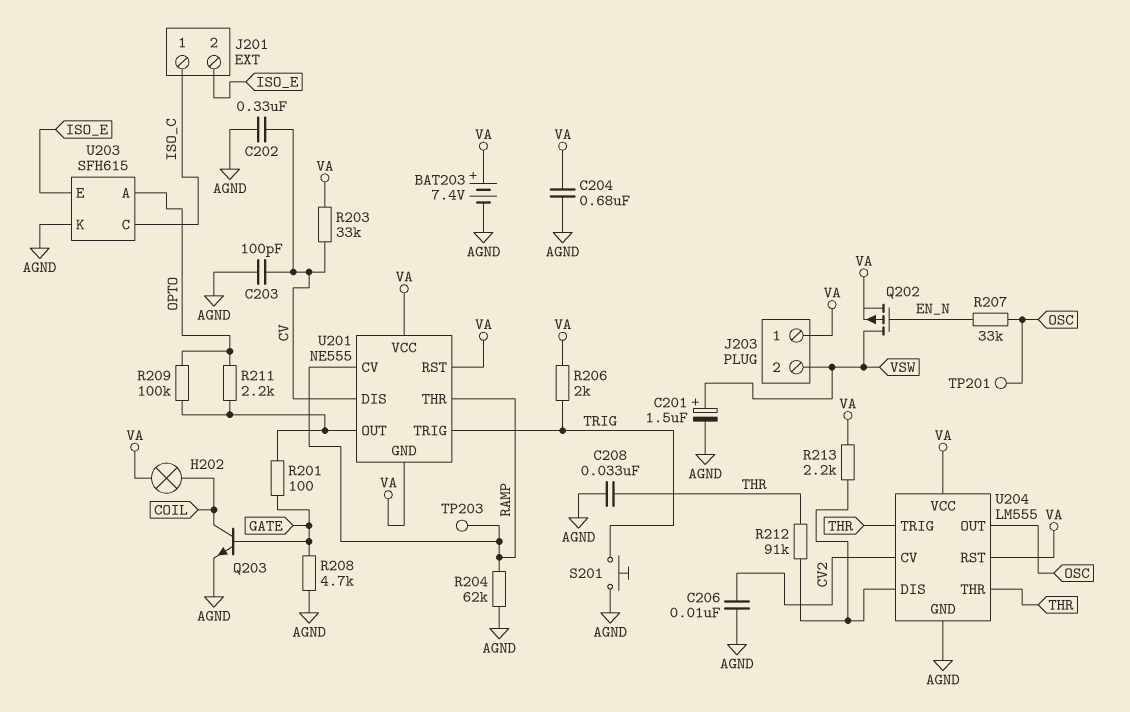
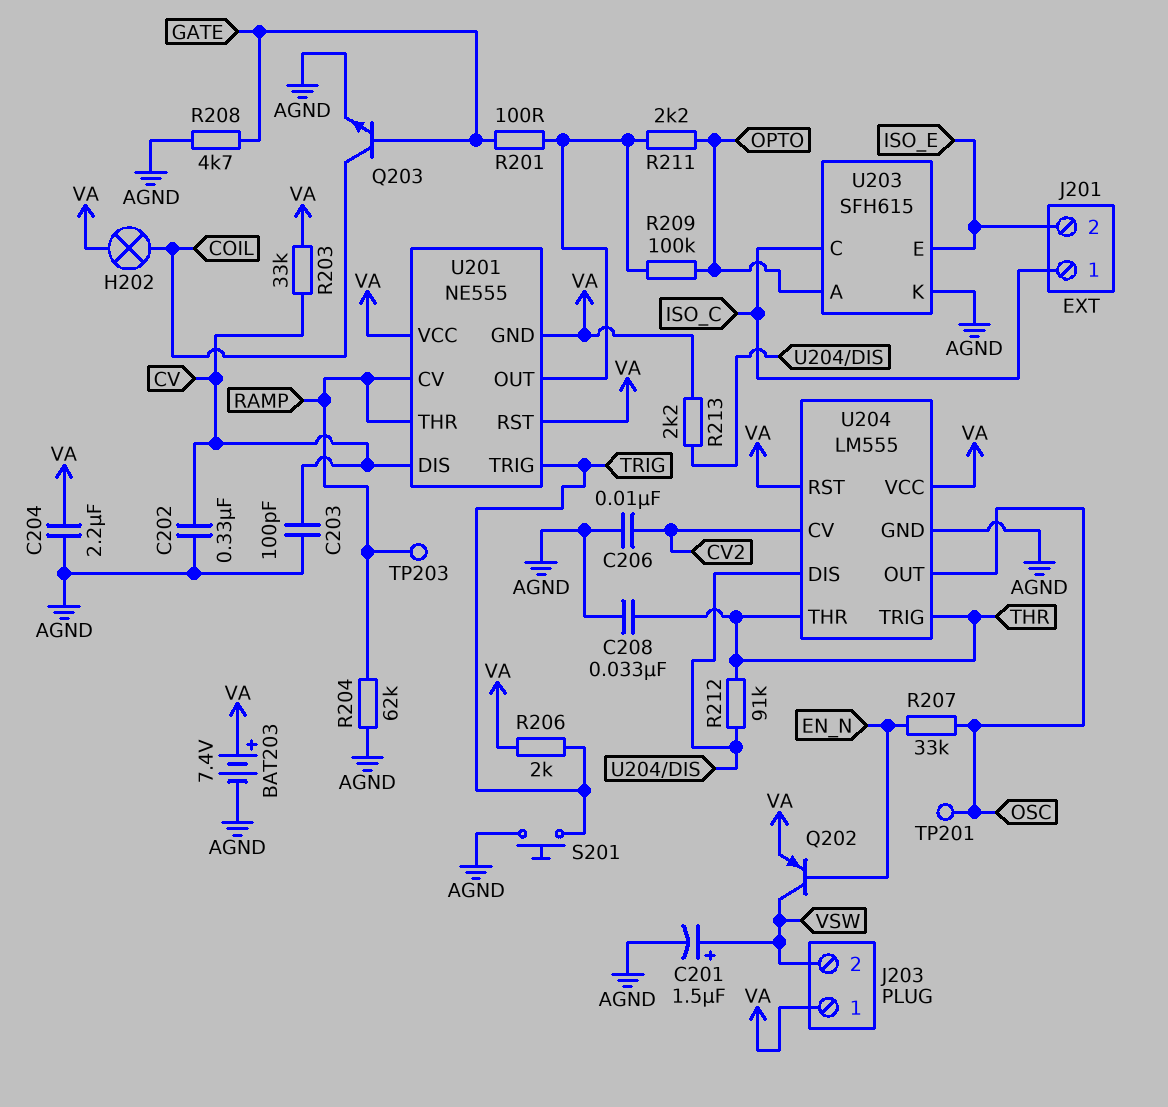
C204: 680nF (AGND, VA) -> 2.2uF (AGND, VA)
Q202: PMOS (G EN_N, D VSW, S VA) -> PNP (B EN_N, C VSW, E VA)

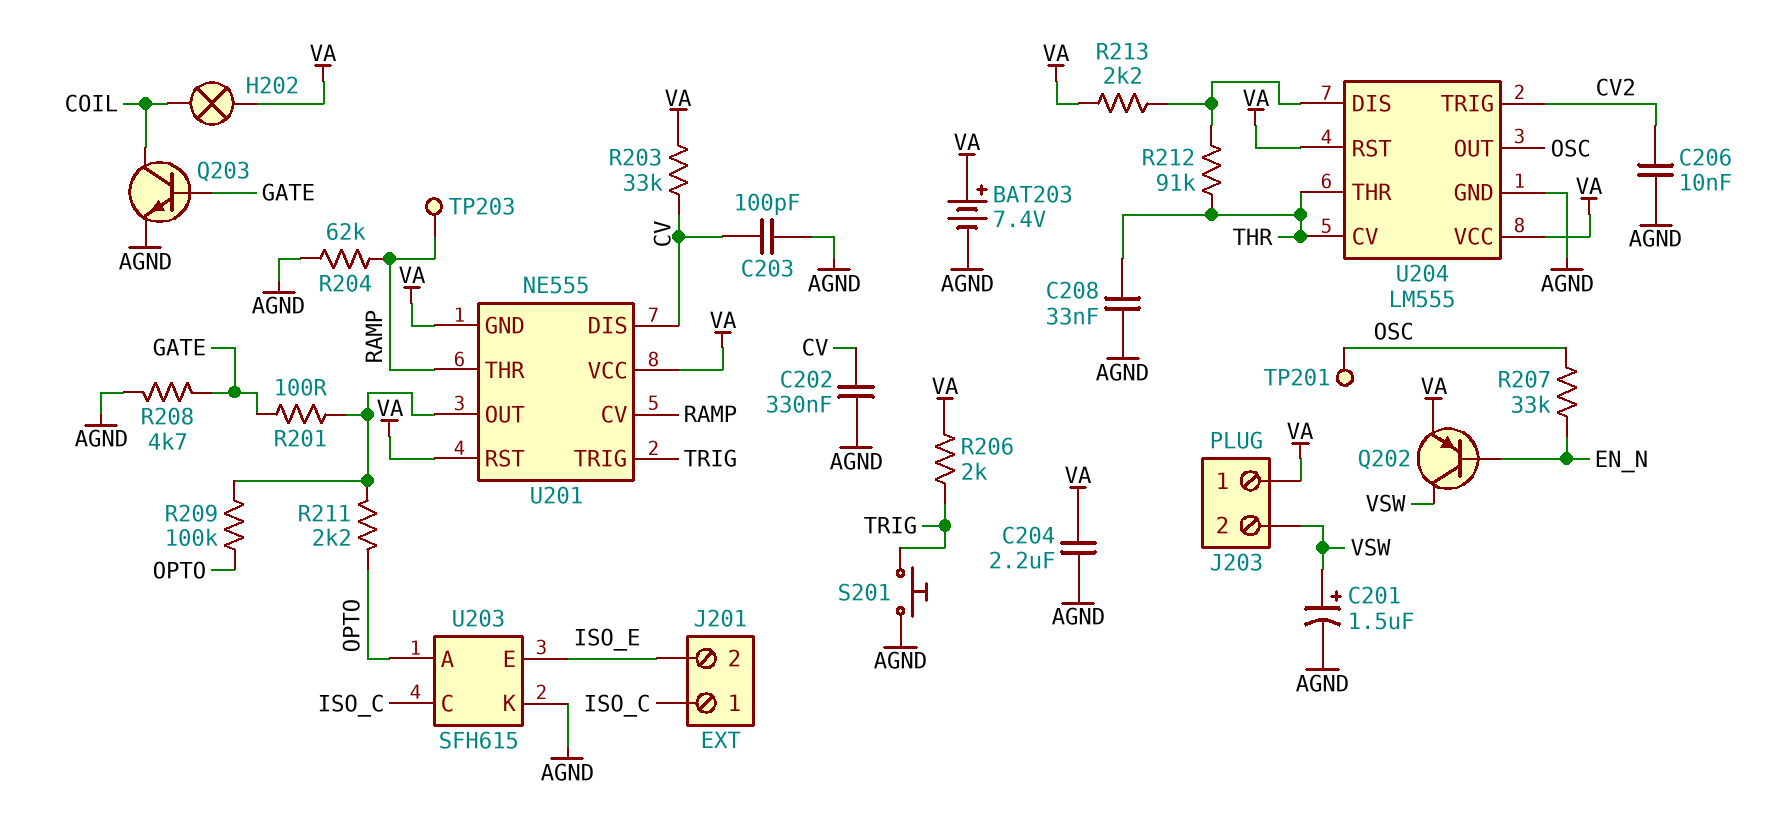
U204 pin CV: CV2 -> THR
U204 pin TRIG: THR -> CV2

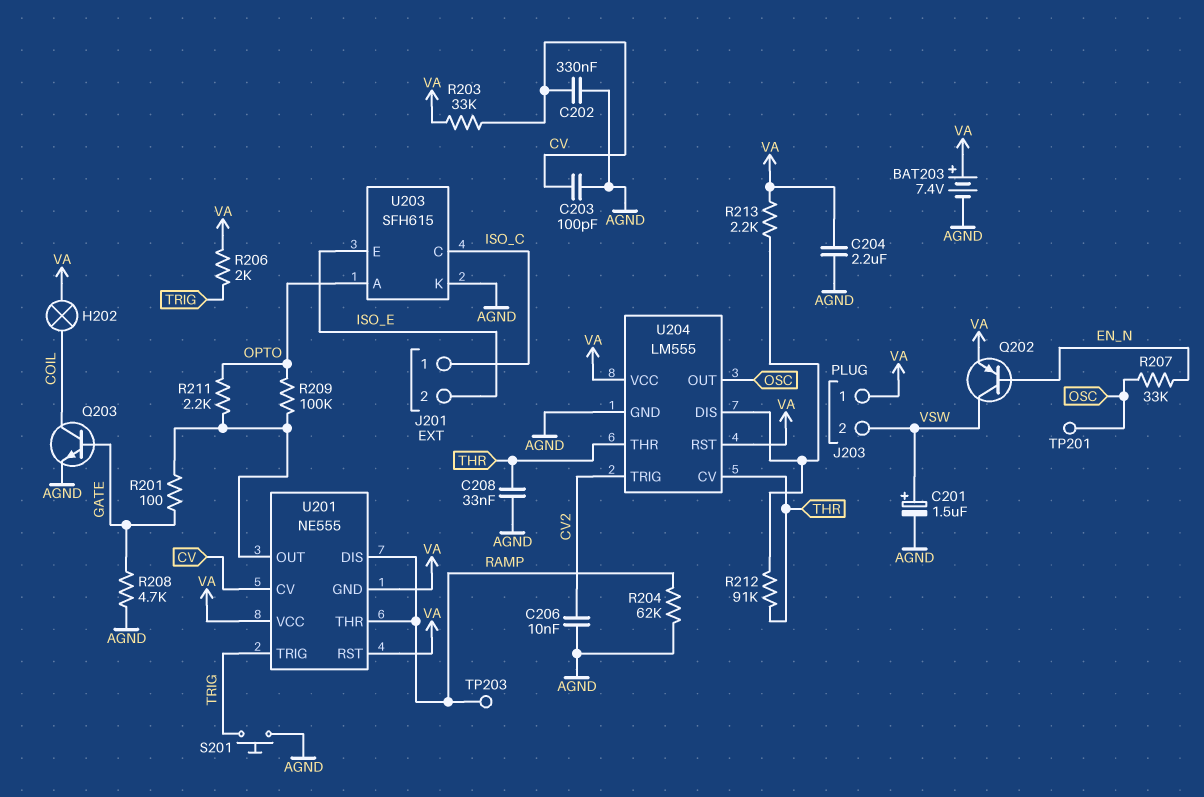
U201 pin CV: RAMP -> CV
U201 pin DIS: CV -> RAMP

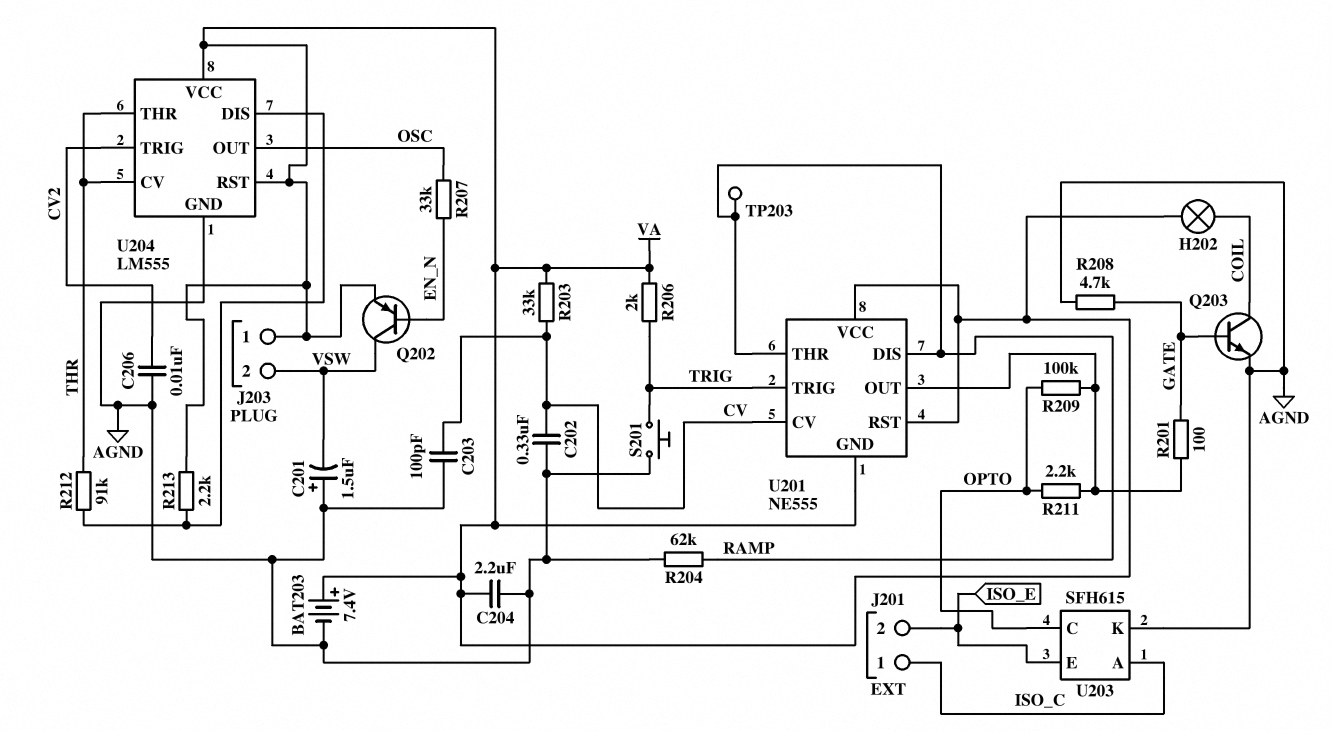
C201: 1.5uF (plus VSW, minus AGND) -> 1.5uF (plus AGND, minus VSW)
C208: 33nF (AGND, THR) -> none
TP201: test point (OSC) -> none
U203 pin A: OPTO -> ISO_C
U203 pin C: ISO_C -> OPTO

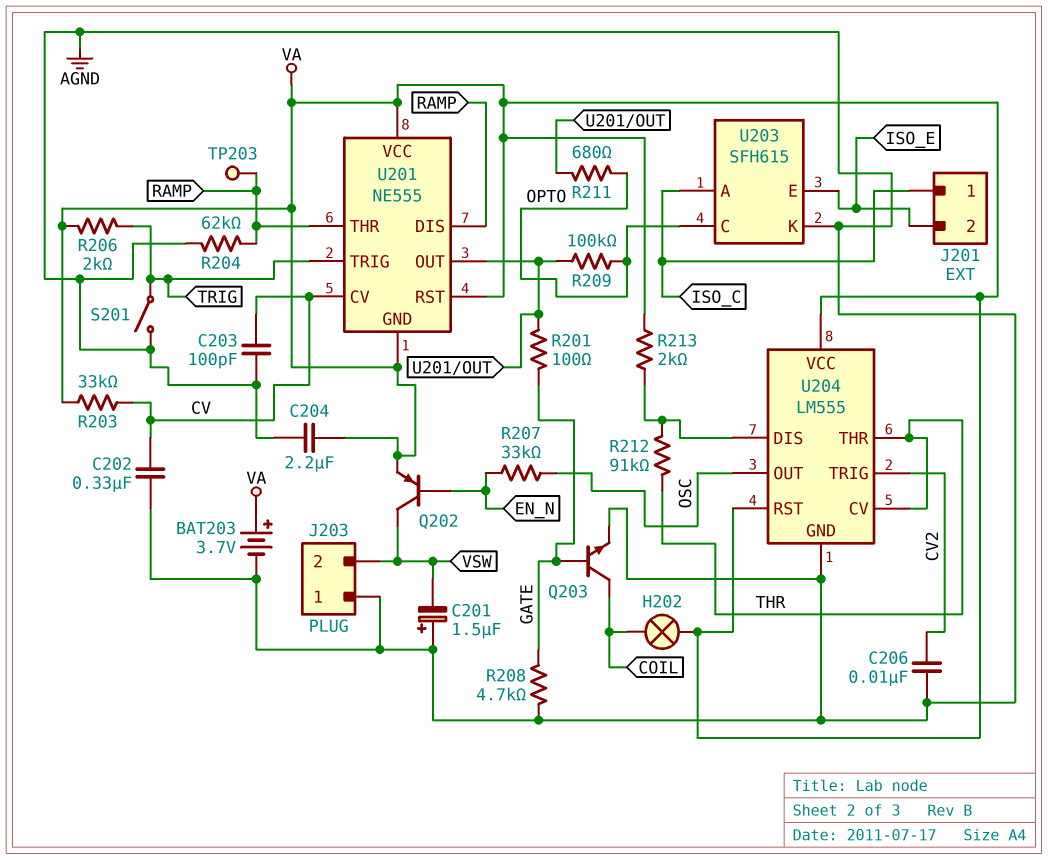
BAT203: 7.4V (plus VA, minus AGND) -> 3.7V (plus VA, minus AGND)
J203 pin 1: VA -> AGND
R211: 2.2k (OPTO, U201/OUT) -> 680 (OPTO, U201/OUT)
R213: 2.2k (U204/DIS, VA) -> 2k (U204/DIS, VA)
S201: button (AGND, TRIG) -> switch (AGND, TRIG)

